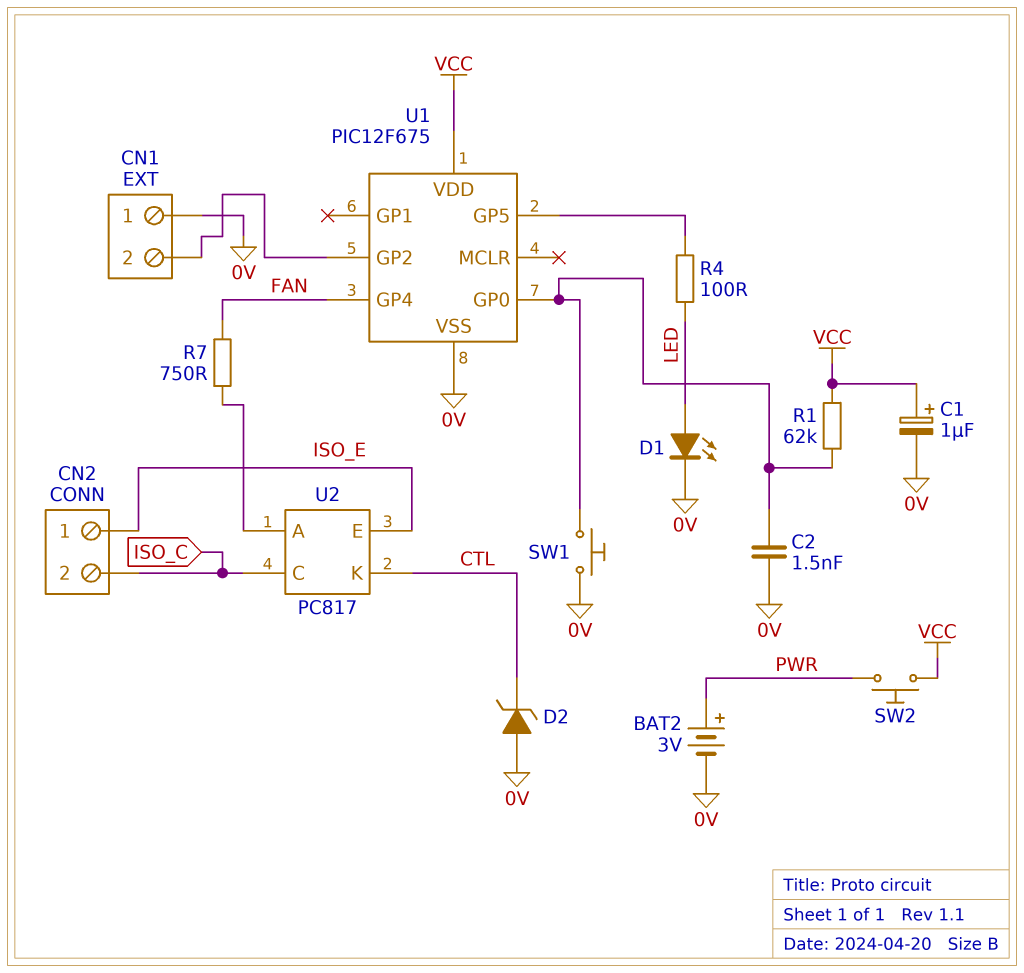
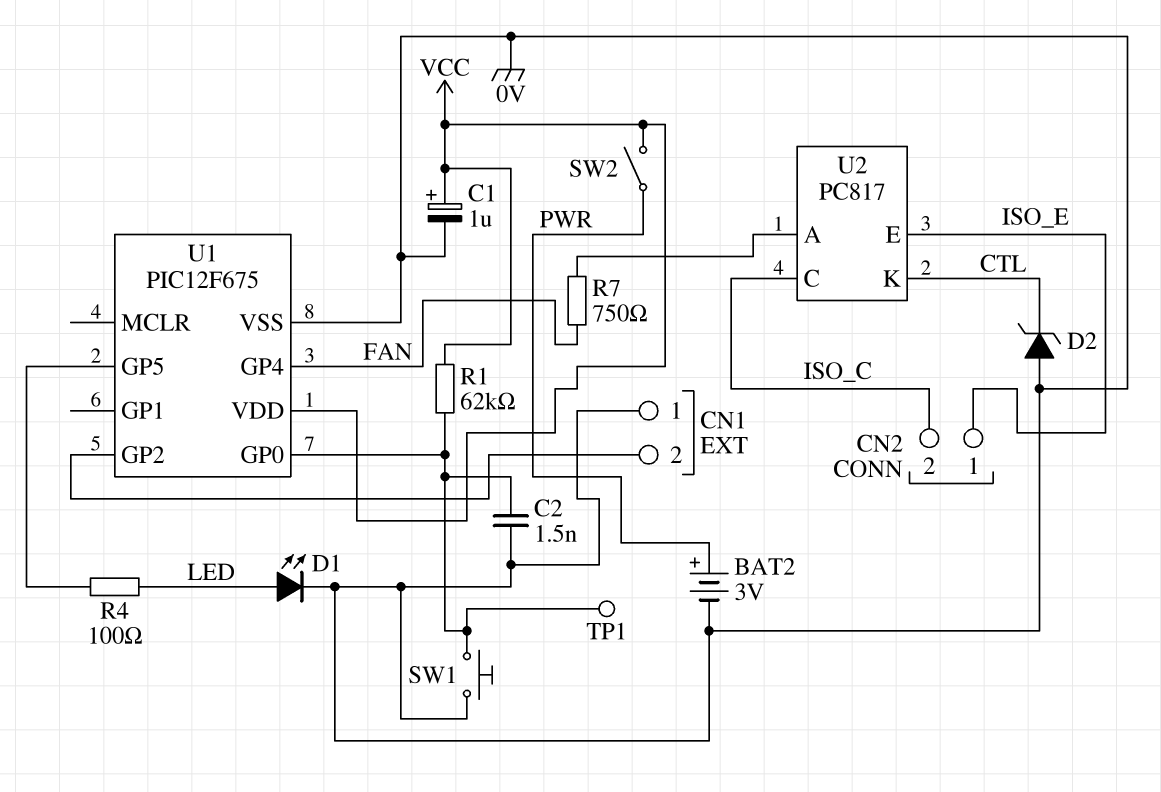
SW2: button (PWR, VCC) -> switch (PWR, VCC)
TP1: none -> test point (U1/GP0)

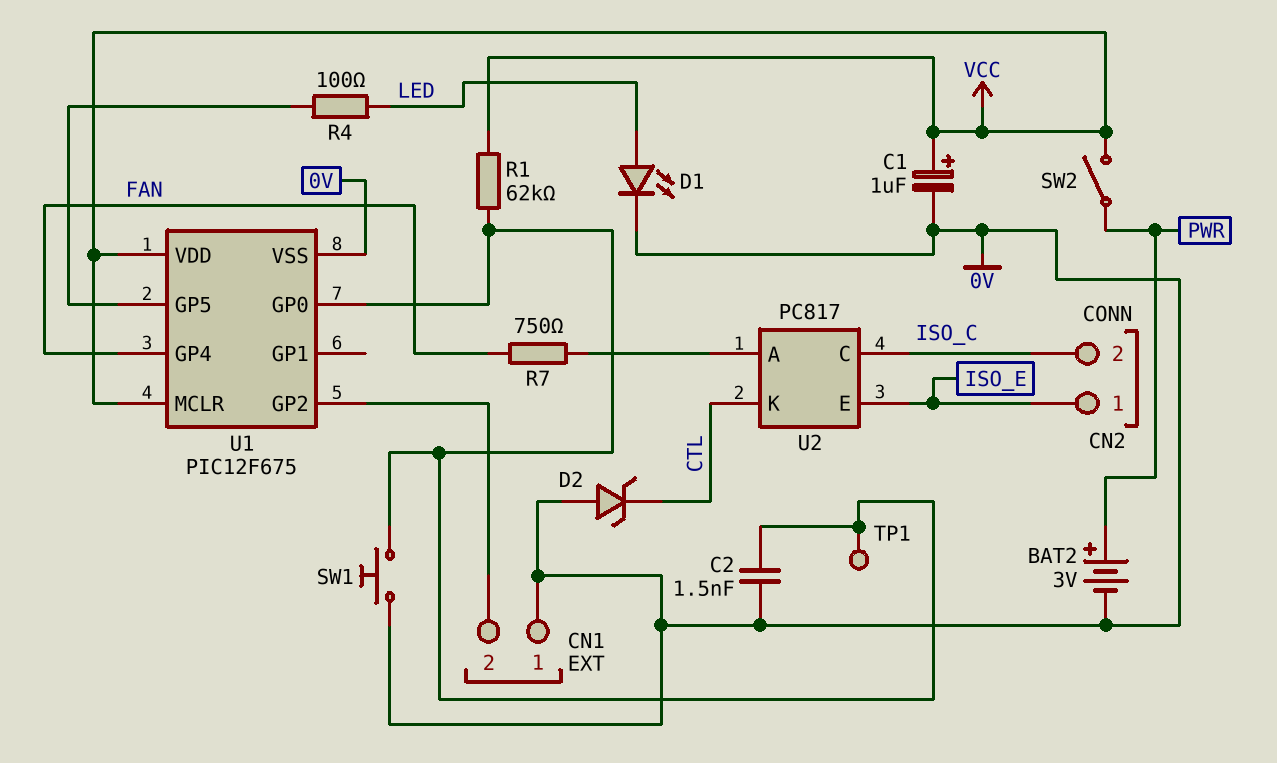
U1 pin MCLR: none -> VCC

